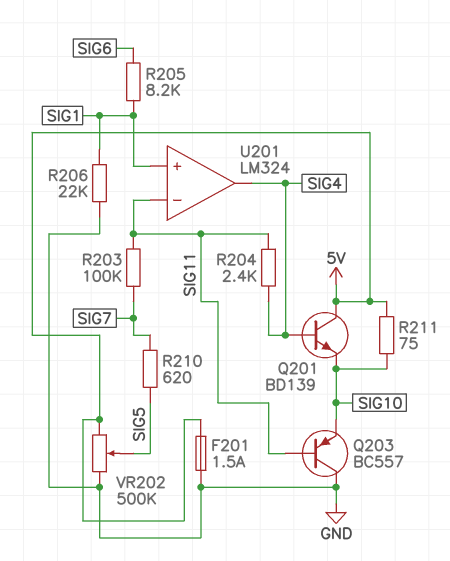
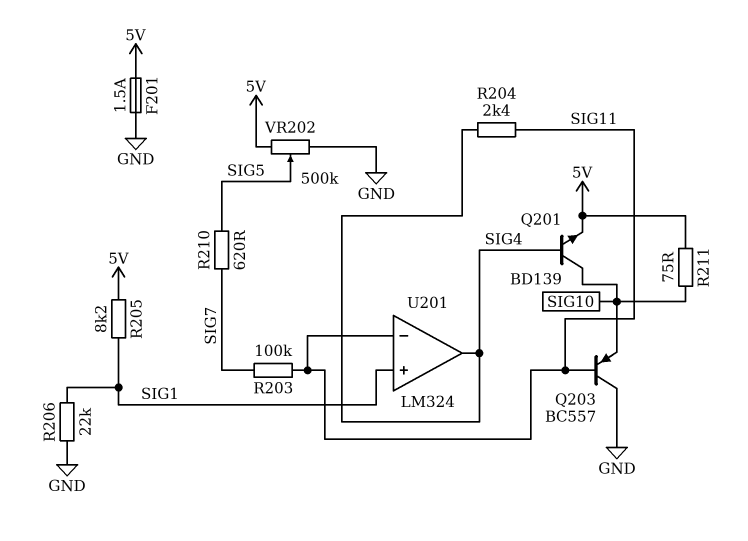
Q201: NPN BD139 (B SIG4, C 5V, E SIG10) -> NPN BD139 (B SIG4, C SIG10, E 5V)
R205: 8.2k (SIG1, SIG6) -> 8.2k (5V, SIG1)

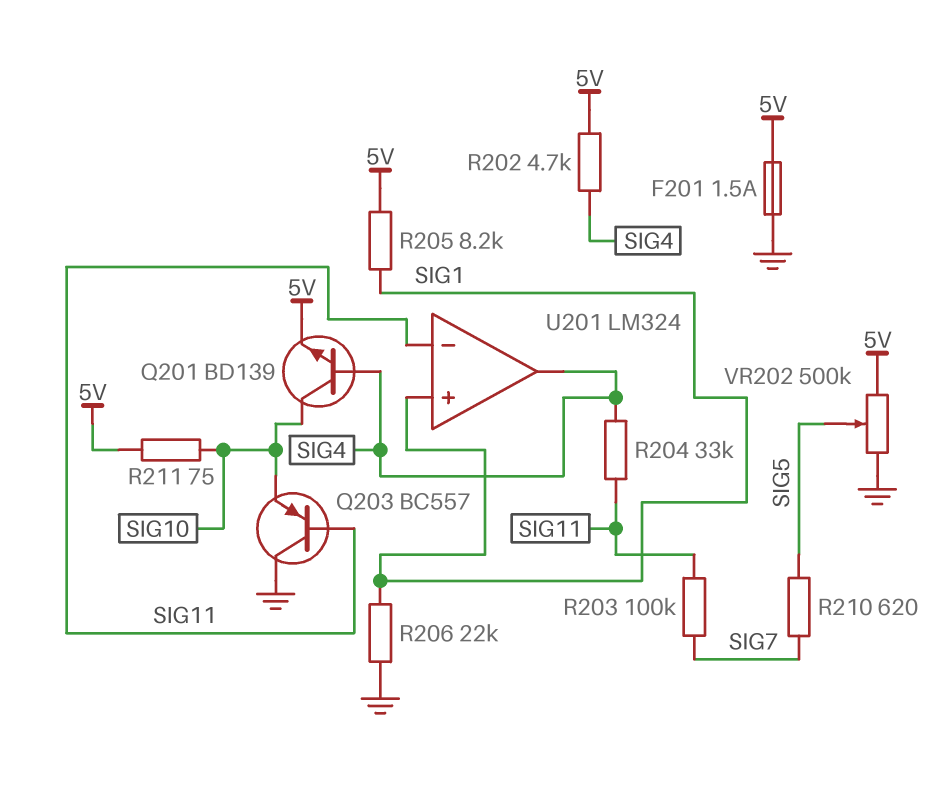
R202: none -> 4.7k (5V, SIG4)
R204: 2.4k (SIG4, SIG11) -> 33k (SIG4, SIG11)

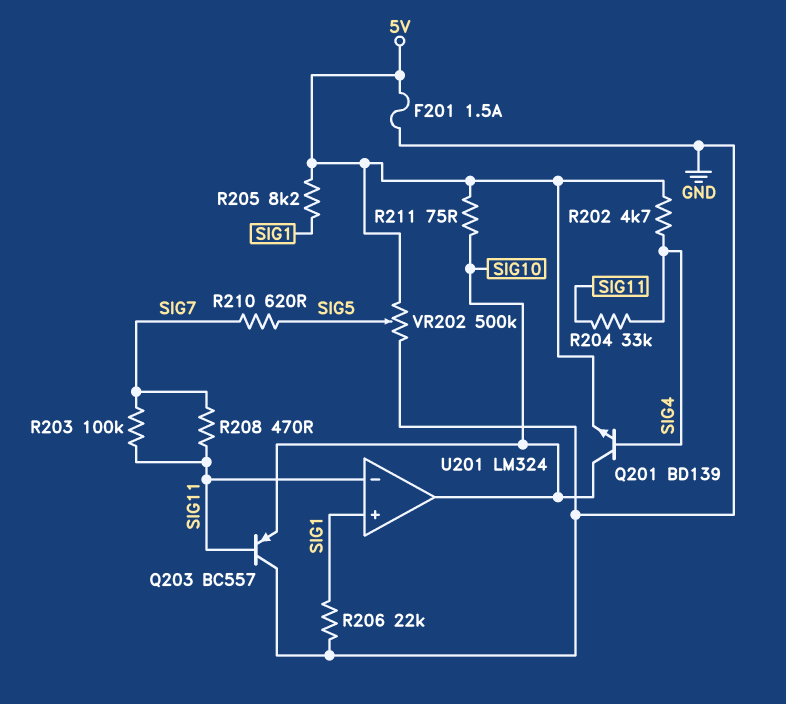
R208: none -> 470 (SIG7, SIG11)
U201 pin out: SIG4 -> SIG10

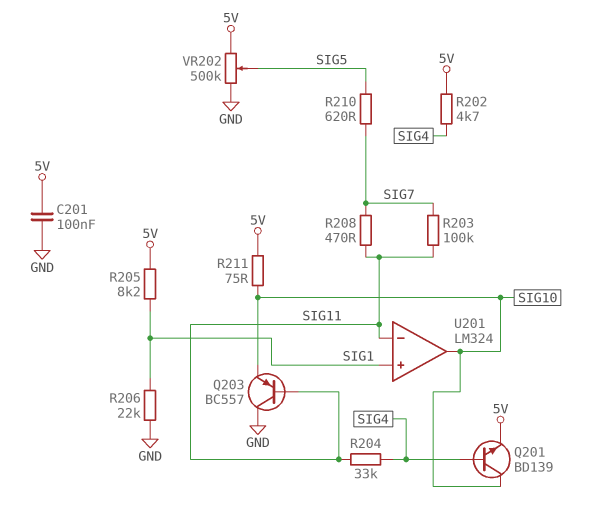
C201: none -> 100nF (5V, GND)
F201: 1.5A (5V, GND) -> none

